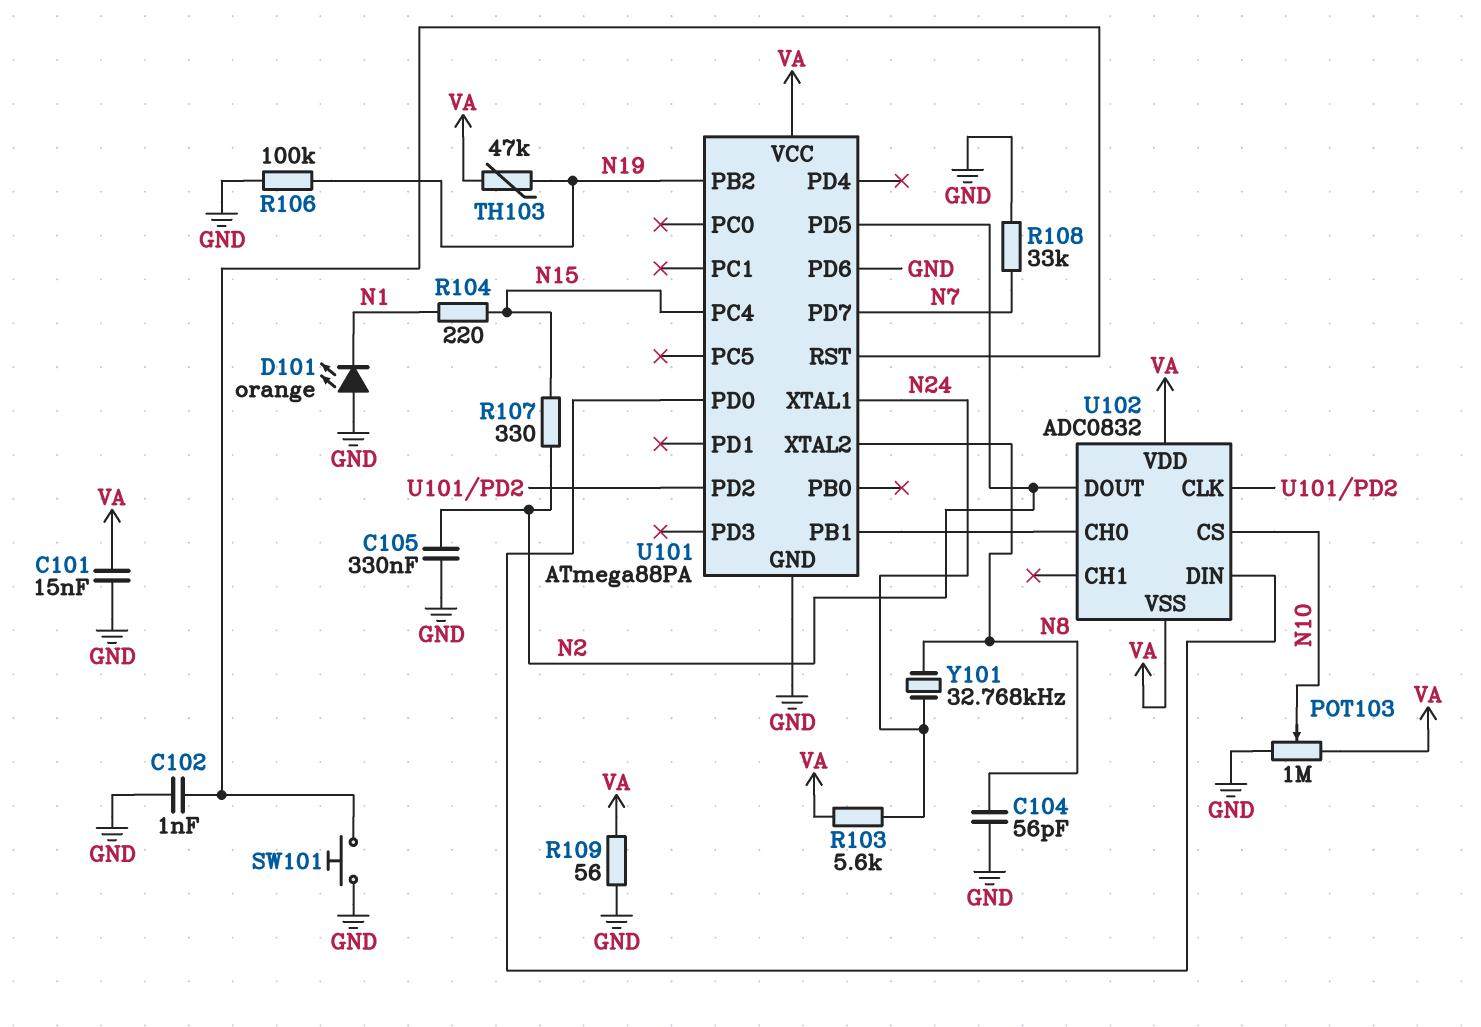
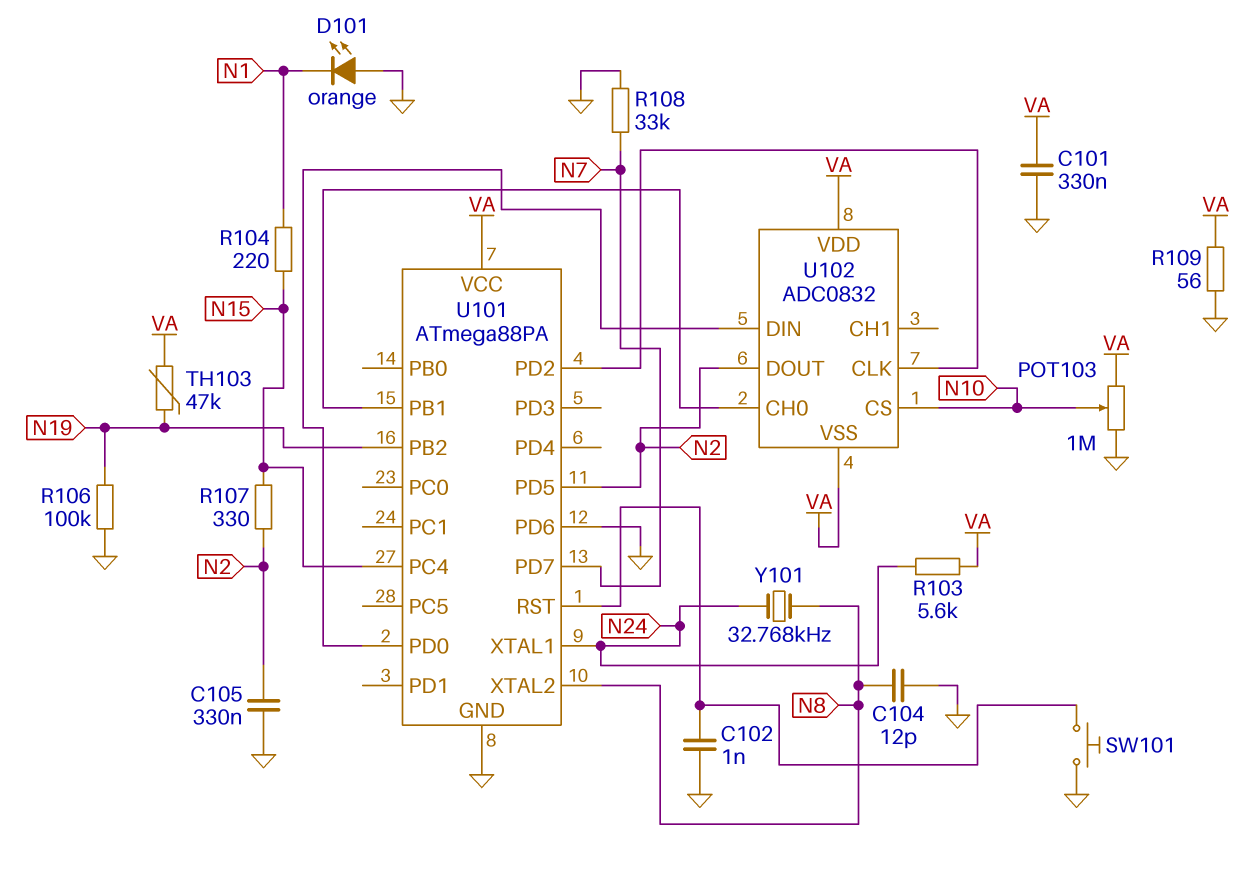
C101: 15nF (GND, VA) -> 330nF (GND, VA)
C104: 56pF (GND, N8) -> 12pF (GND, N8)

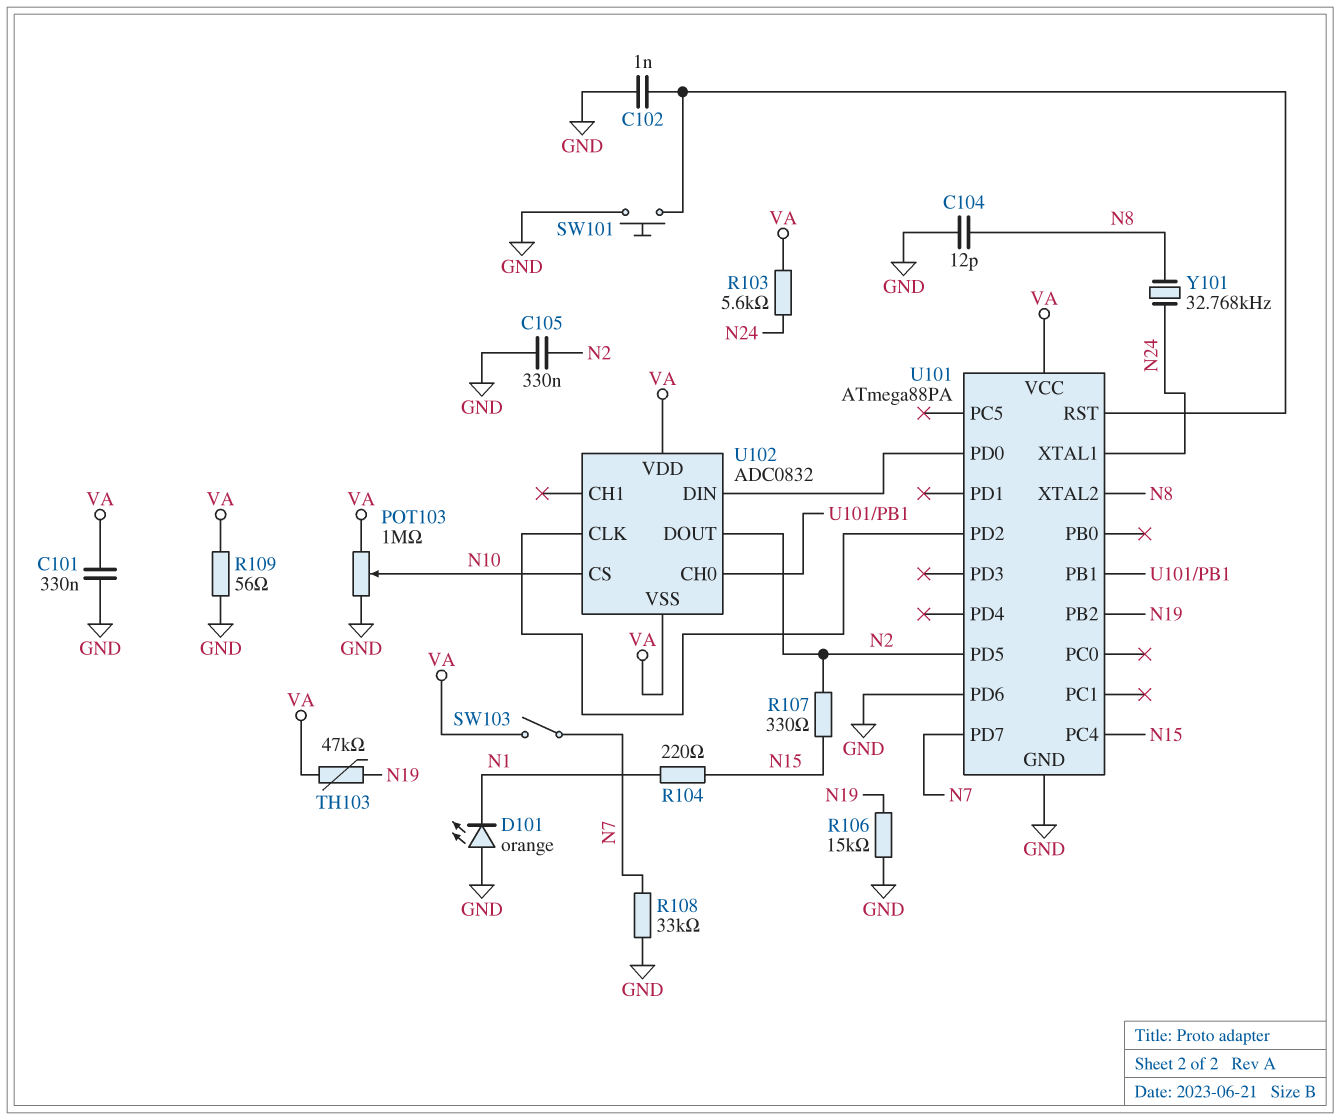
R106: 100k (GND, N19) -> 15k (GND, N19)
SW103: none -> switch (N7, VA)

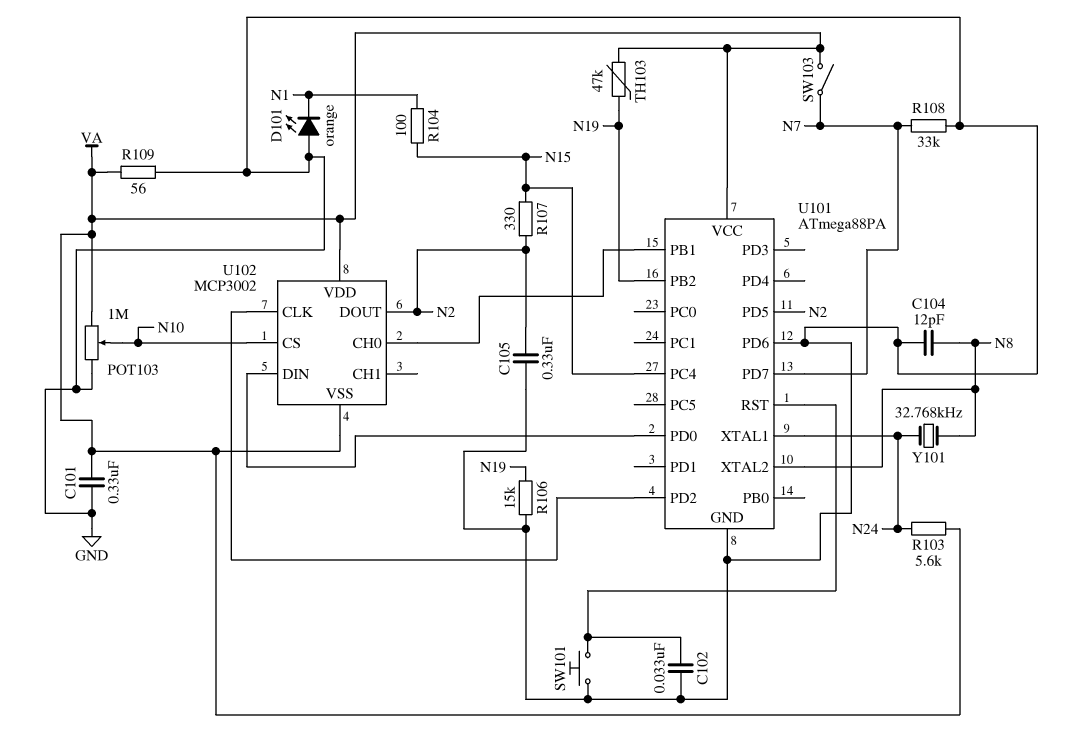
C102: 1nF (GND, U101/RST) -> 33nF (GND, U101/RST)
R104: 220 (N1, N15) -> 100 (N1, N15)
U102: ADC0832 -> MCP3002

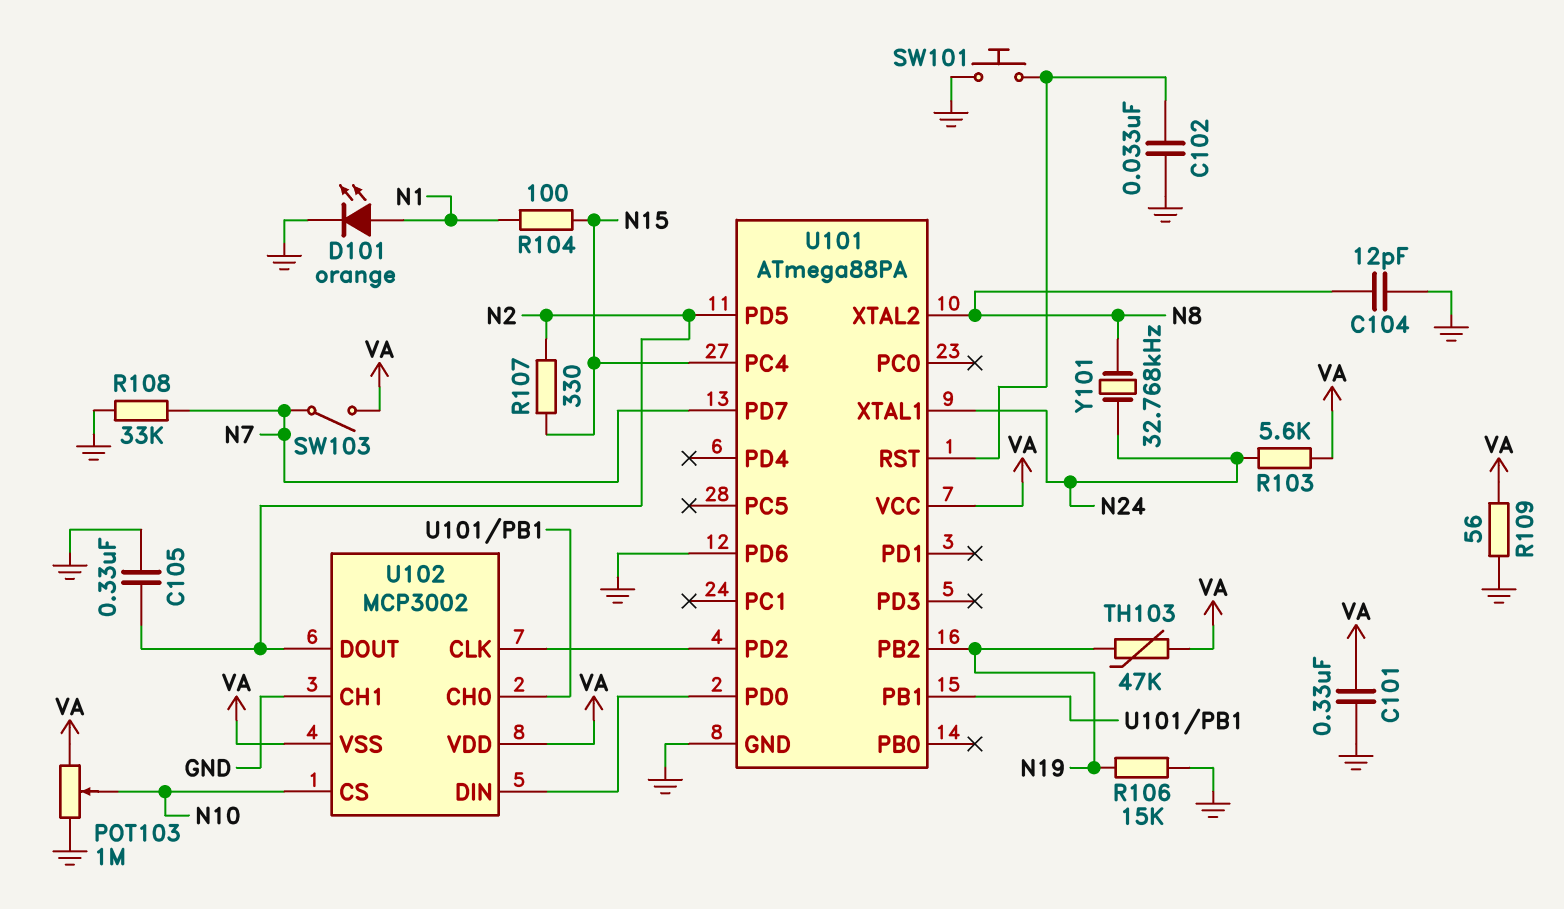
D101: LED orange (A GND, K N1) -> LED orange (A N1, K GND)
U102 pin CH1: none -> GND

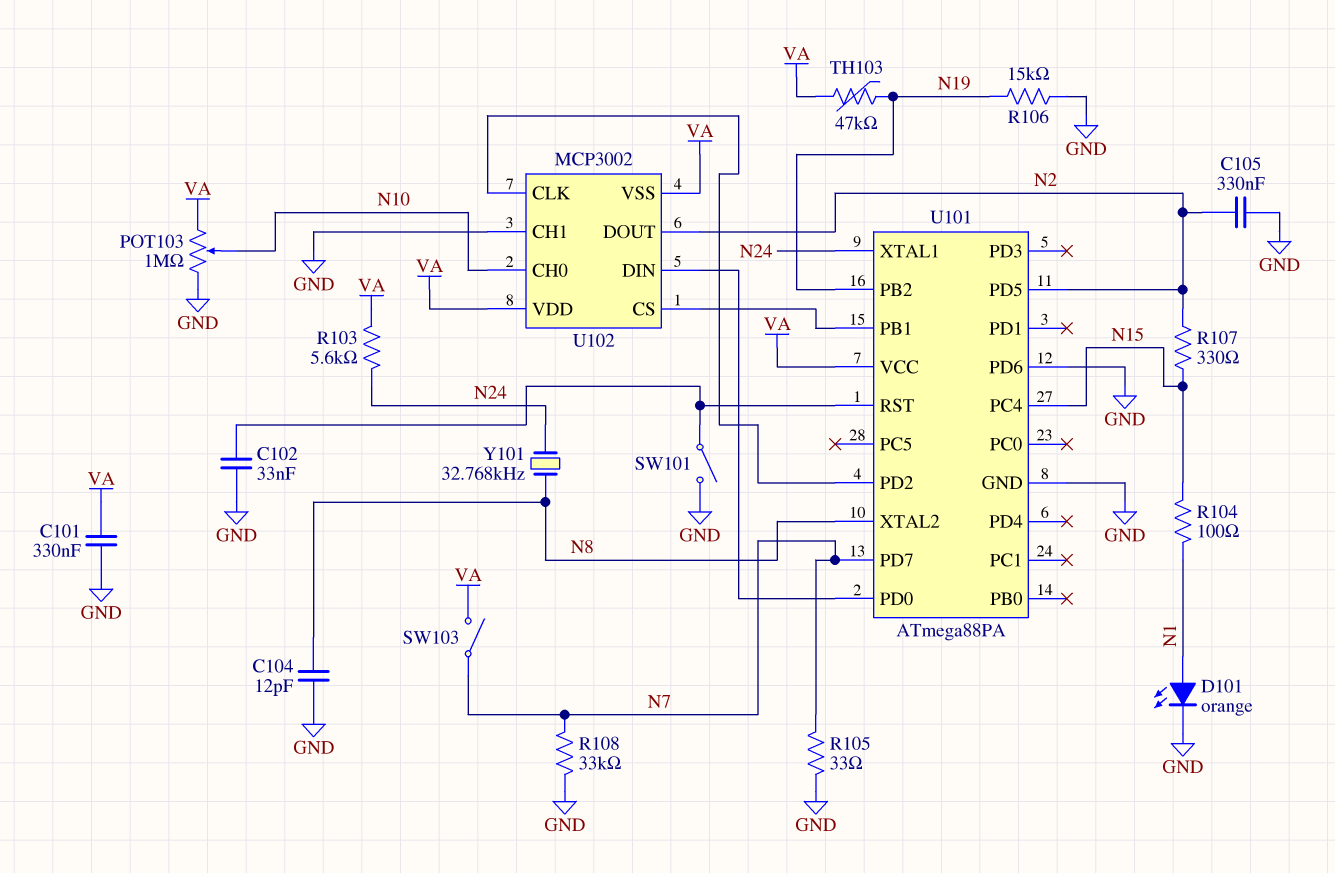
R105: none -> 33 (GND, N7)
R109: 56 (GND, VA) -> none
SW101: button (GND, U101/RST) -> switch (GND, U101/RST)
U102 pin CH0: U101/PB1 -> N10
U102 pin CS: N10 -> U101/PB1

